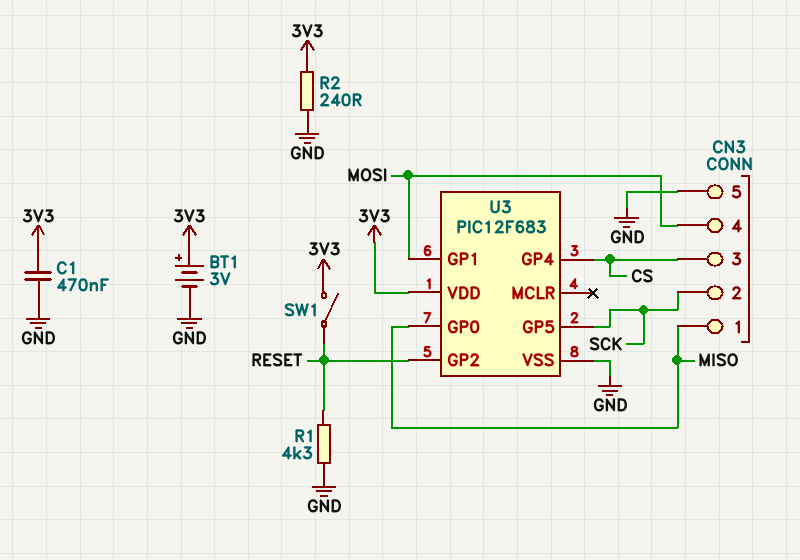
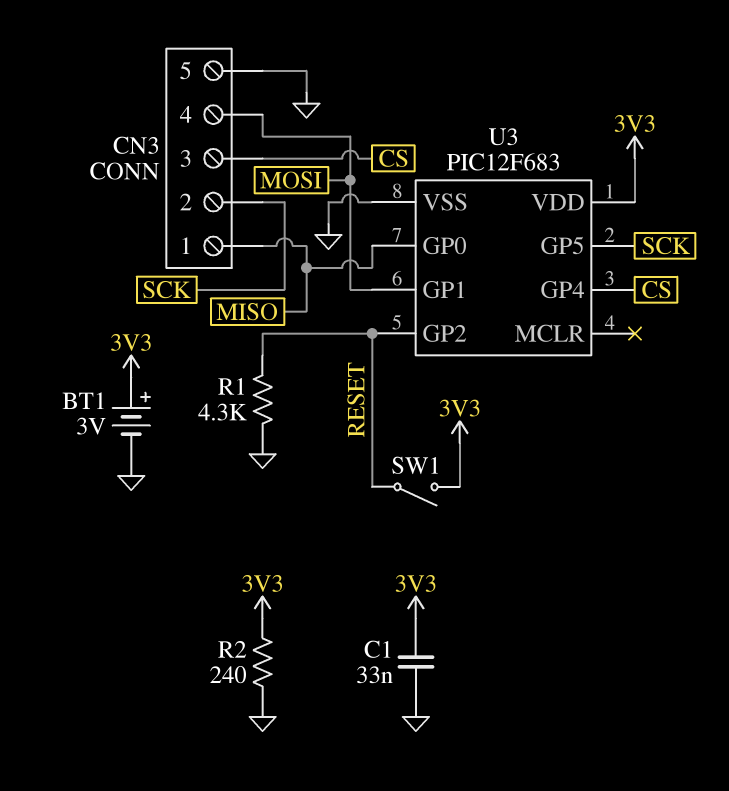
C1: 470nF (3V3, GND) -> 33nF (3V3, GND)

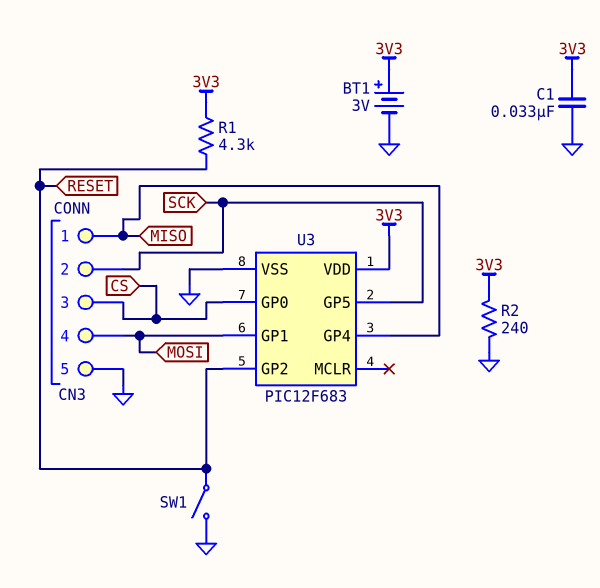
R1: 4.3k (GND, RESET) -> 4.3k (3V3, RESET)
SW1: switch (3V3, RESET) -> switch (GND, RESET)
U3 pin GP0: MISO -> CS
U3 pin GP4: CS -> MISO

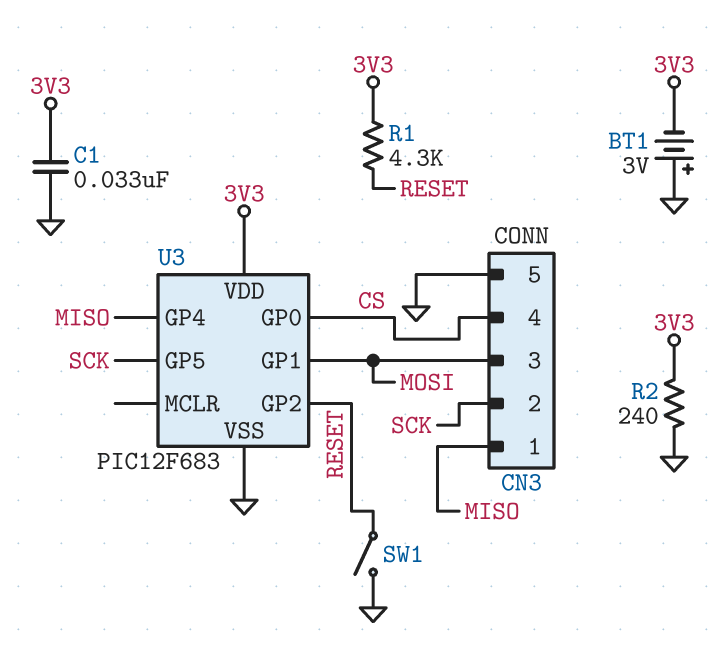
BT1: 3V (plus 3V3, minus GND) -> 3V (plus GND, minus 3V3)
CN3 pin 3: CS -> MOSI
CN3 pin 4: MOSI -> CS

